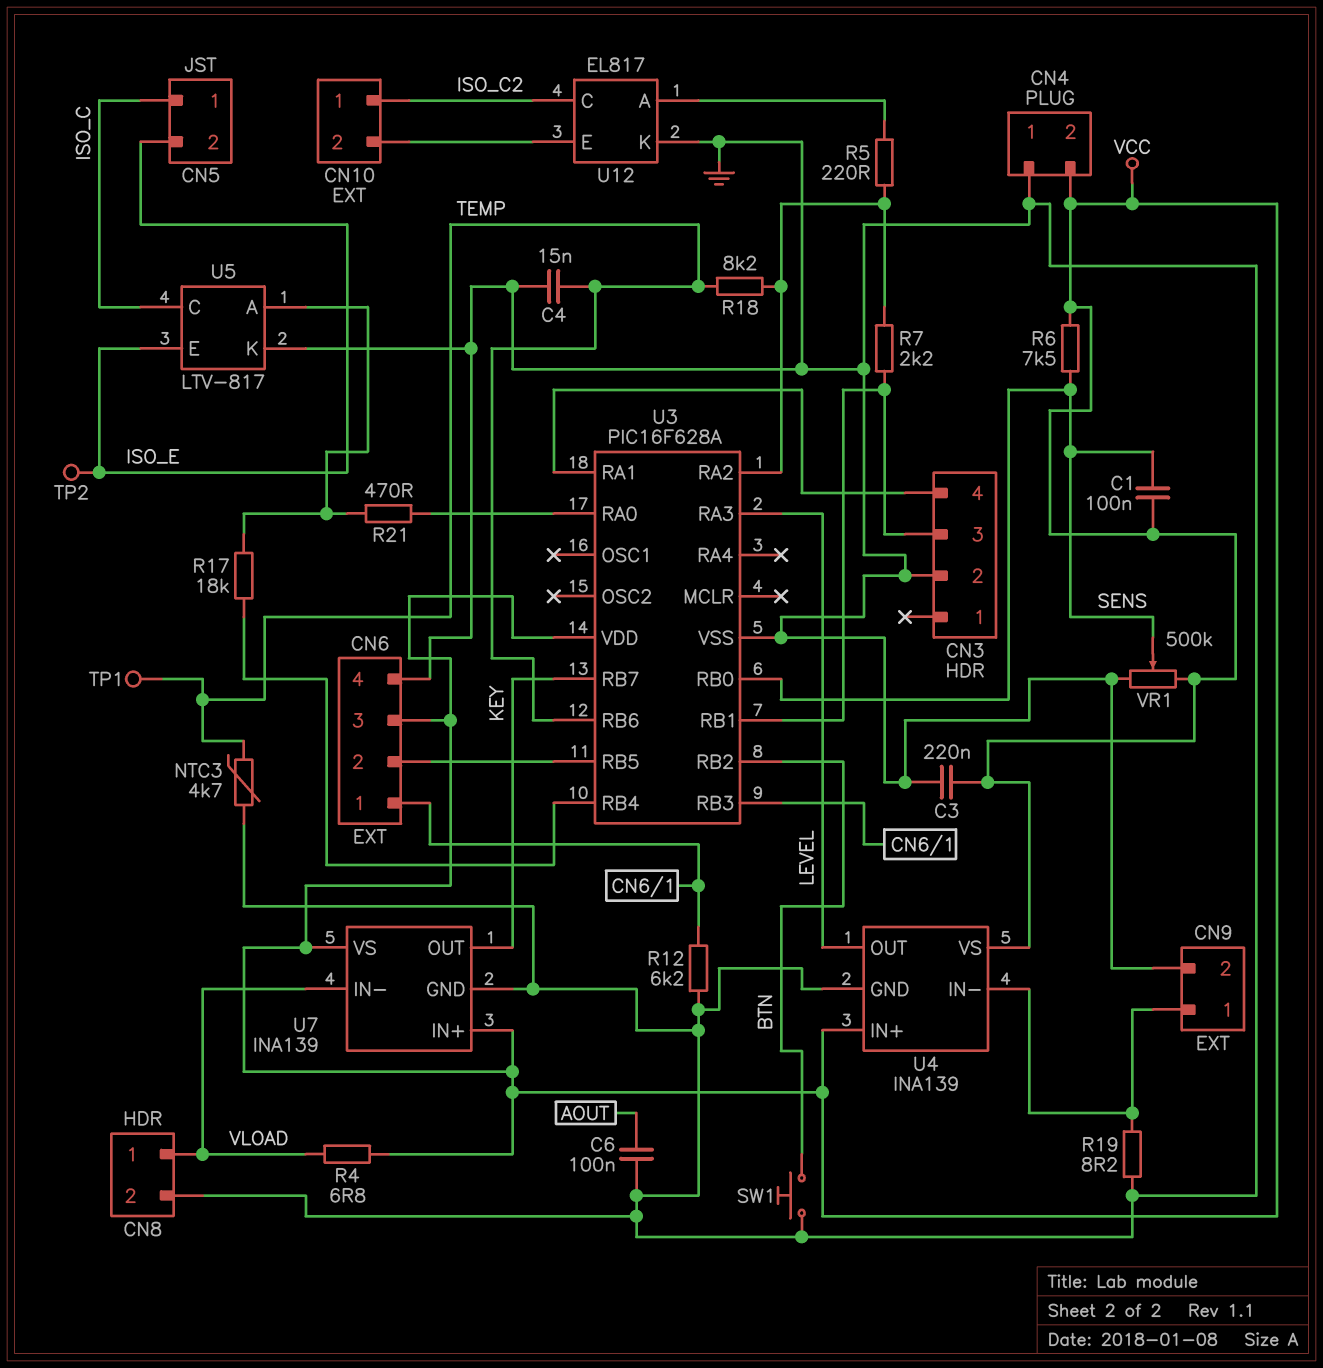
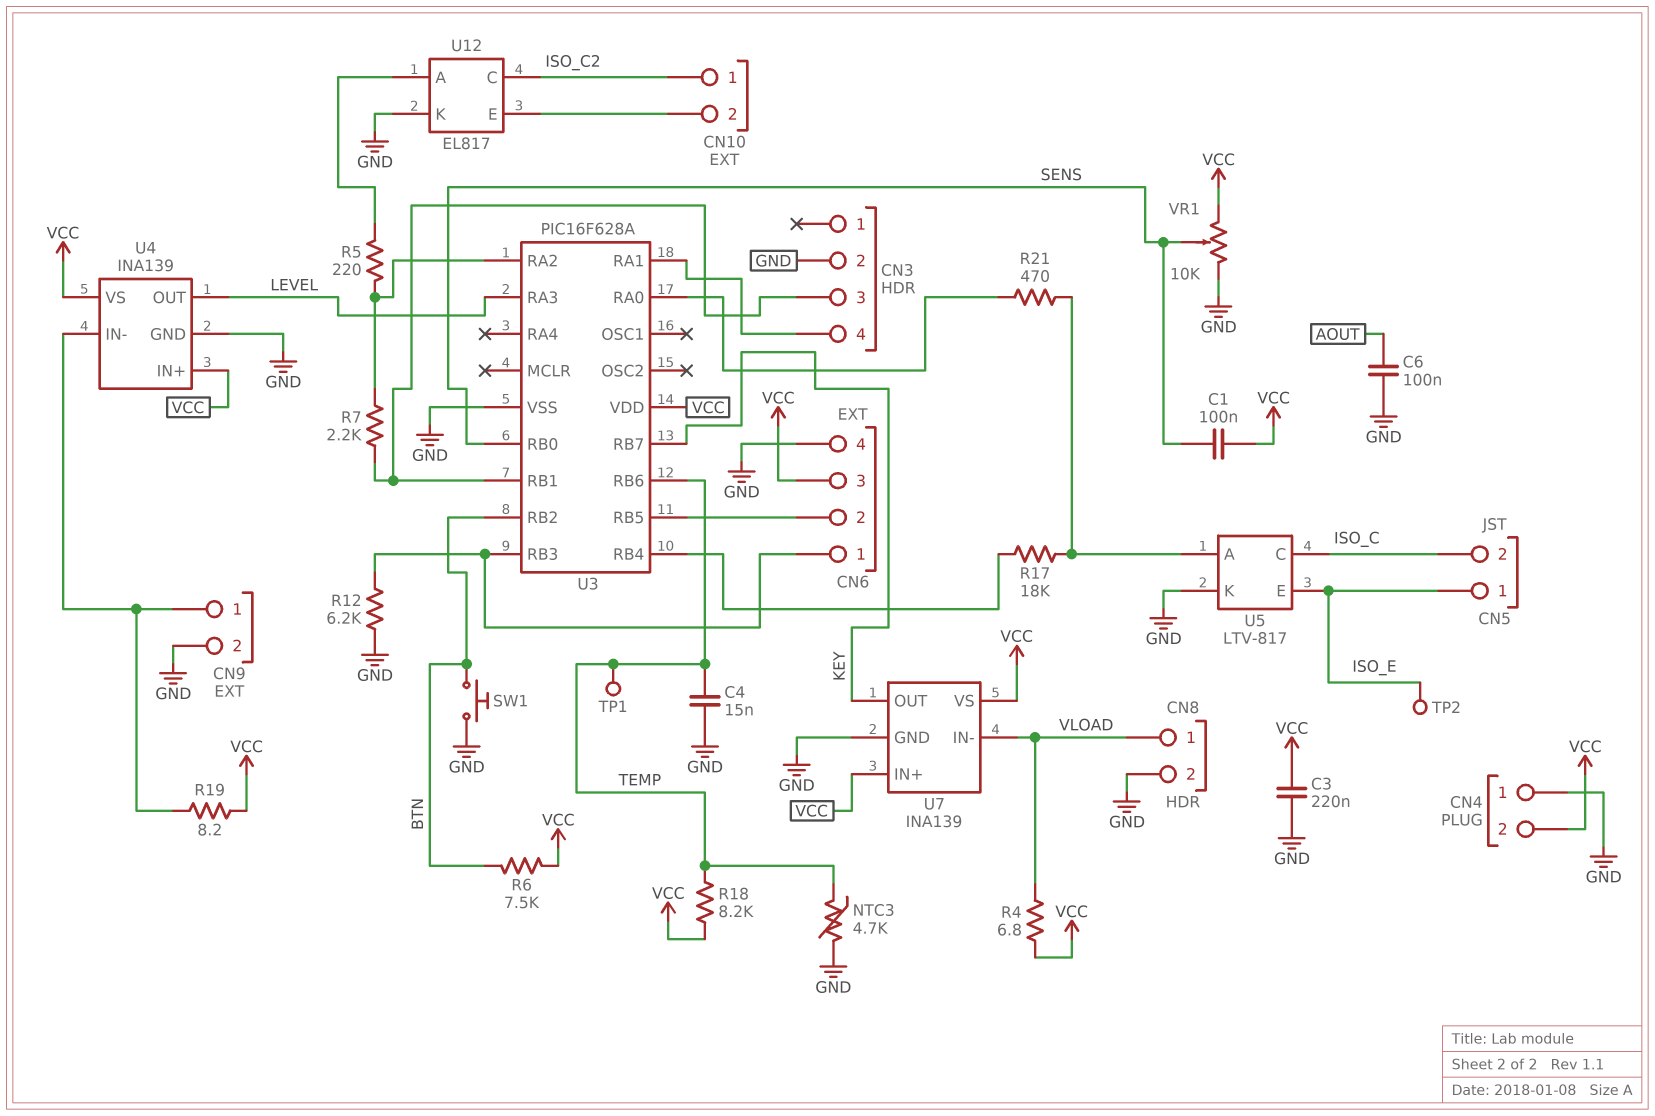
CN5 pin 1: ISO_C -> ISO_E
CN5 pin 2: ISO_E -> ISO_C
R6: 7.5k (SENS, VCC) -> 7.5k (BTN, VCC)
R18: 8.2k (TEMP, U3/RA2) -> 8.2k (TEMP, VCC)
R19: 8.2 (CN9/1, GND) -> 8.2 (CN9/1, VCC)
VR1: 500k (GND, VCC, wiper SENS) -> 10k (GND, VCC, wiper SENS)

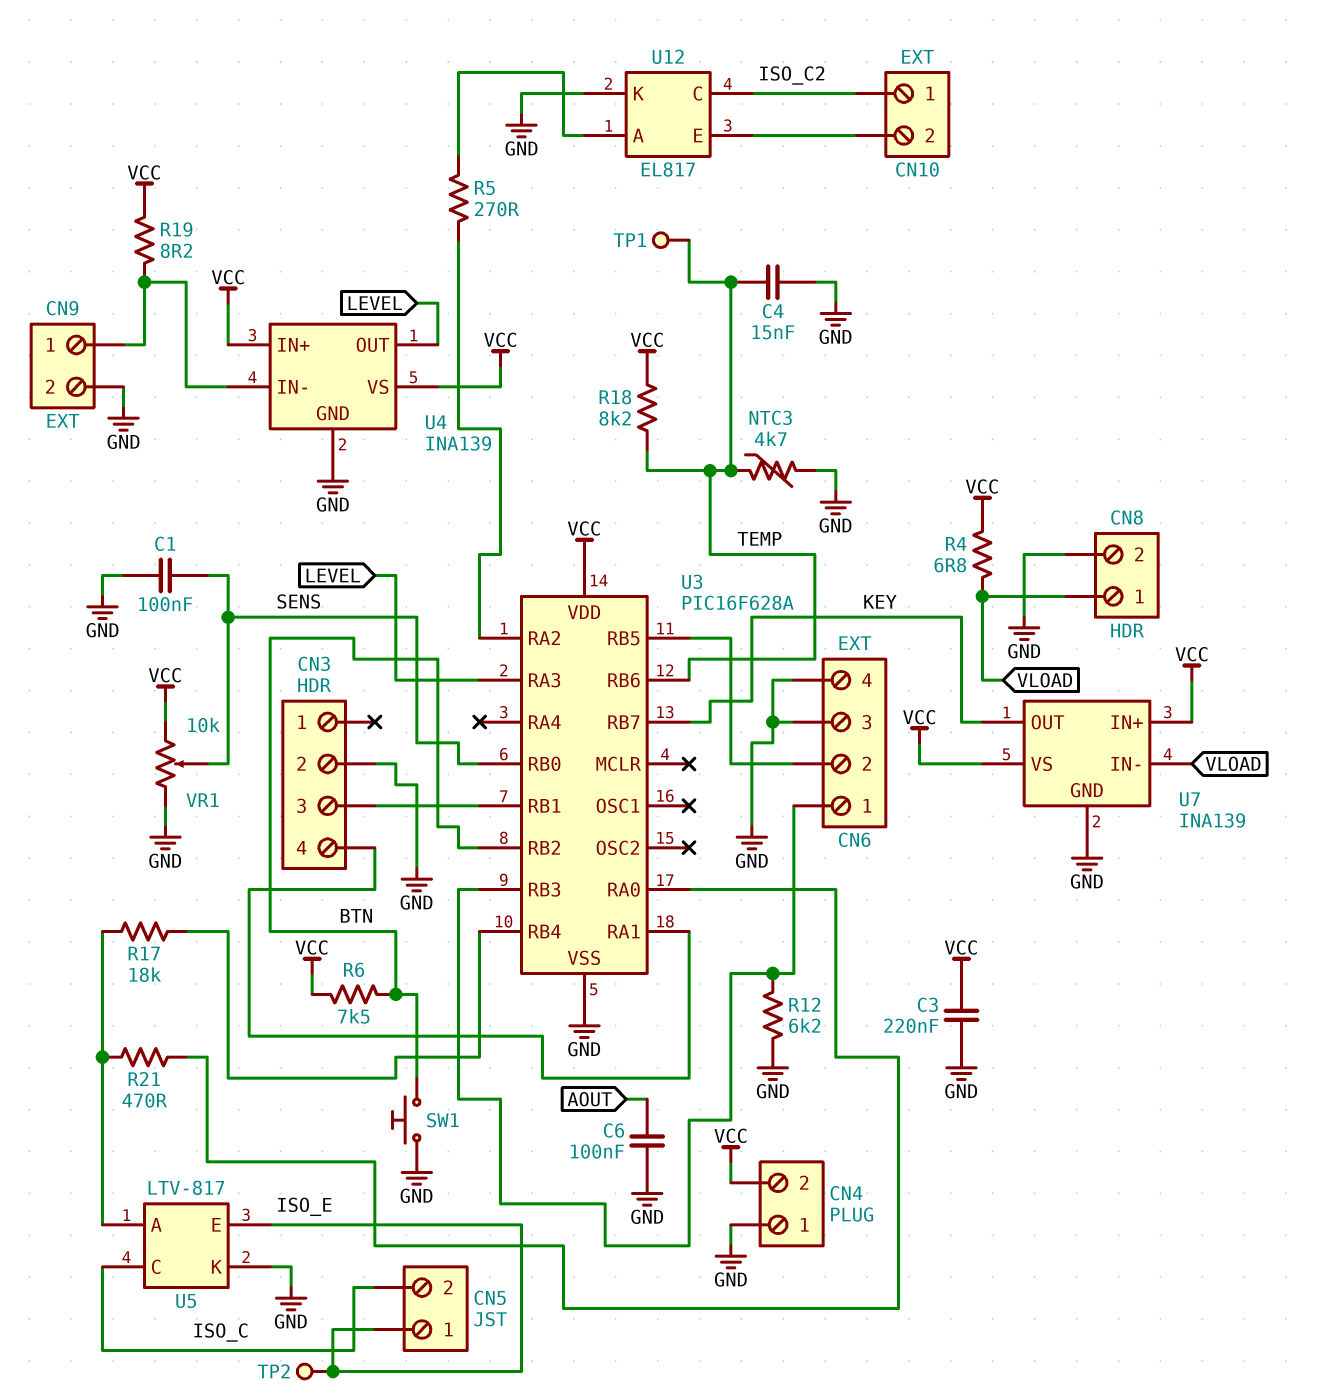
C1: 100nF (SENS, VCC) -> 100nF (GND, SENS)
CN6 pin 3: VCC -> GND
R5: 220 (U3/RA2, U12/A) -> 270 (U3/RA2, U12/A)
R7: 2.2k (CN3/3, U3/RA2) -> none

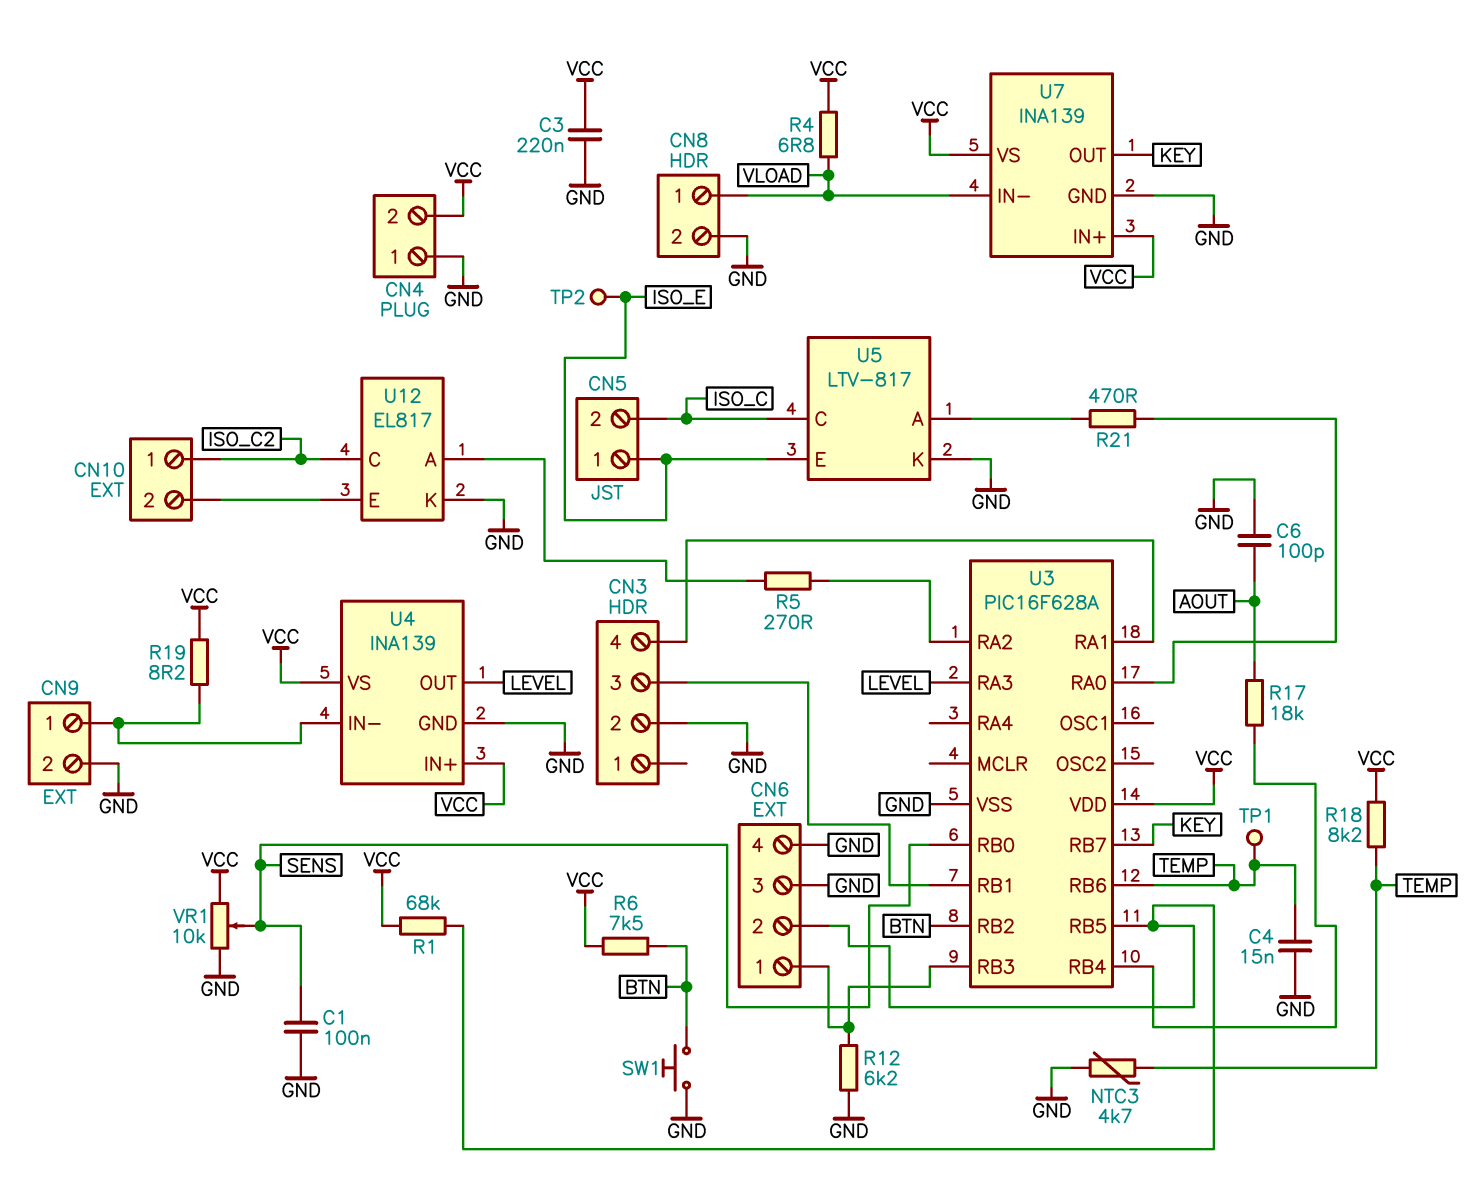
C6: 100nF (AOUT, GND) -> 100pF (AOUT, GND)
R1: none -> 68k (CN6/2, VCC)
R17: 18k (U3/RB4, U5/A) -> 18k (AOUT, U3/RB4)

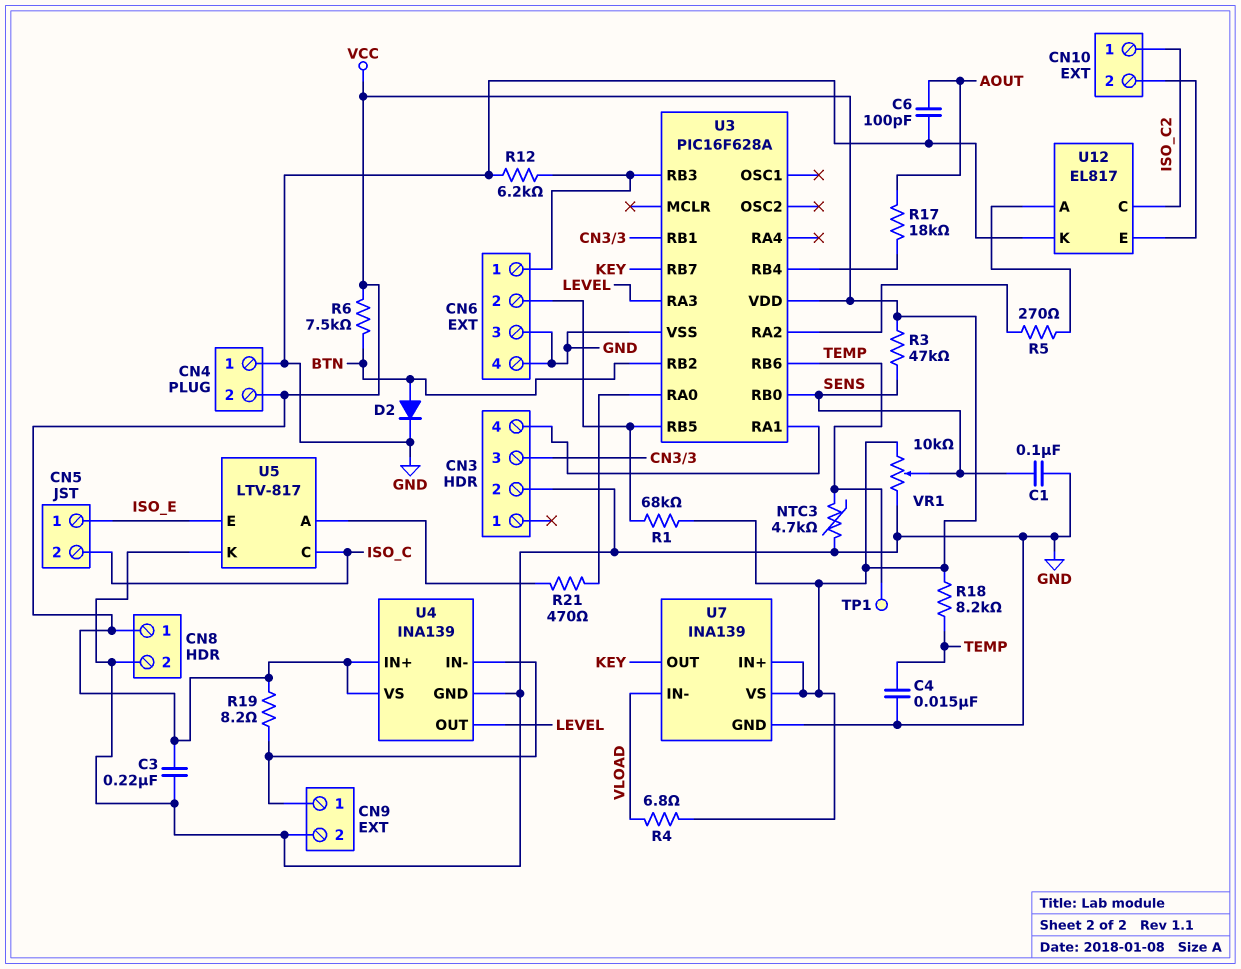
CN8 pin 1: VLOAD -> VCC
D2: none -> diode (A BTN, K GND)
R3: none -> 47k (SENS, VCC)
SW1: button (BTN, GND) -> none
TP2: test point (ISO_E) -> none

